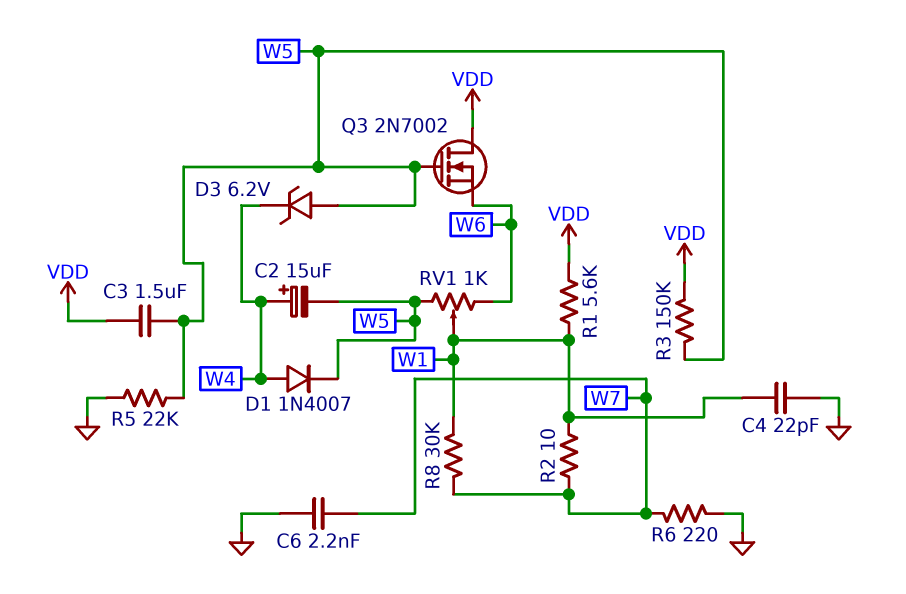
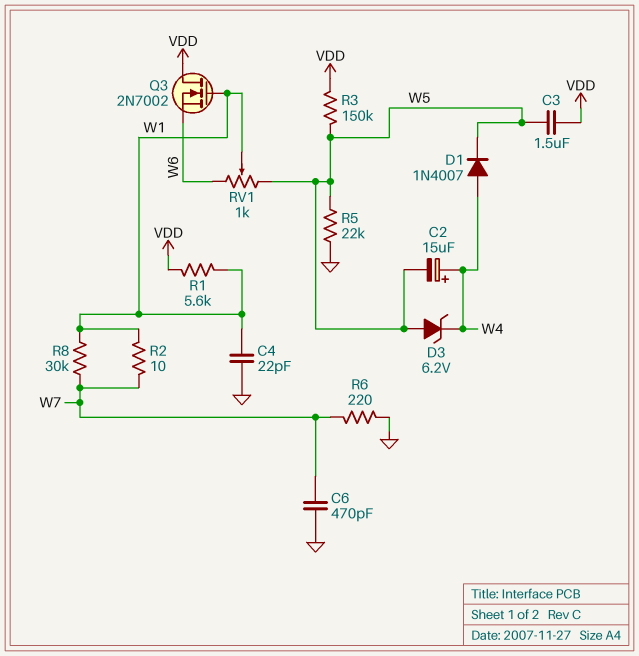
C6: 2.2nF (GND, W7) -> 470pF (GND, W7)
Q3: NMOS 2N7002 (G W5, D VDD, S W6) -> NMOS 2N7002 (G W1, D VDD, S W6)

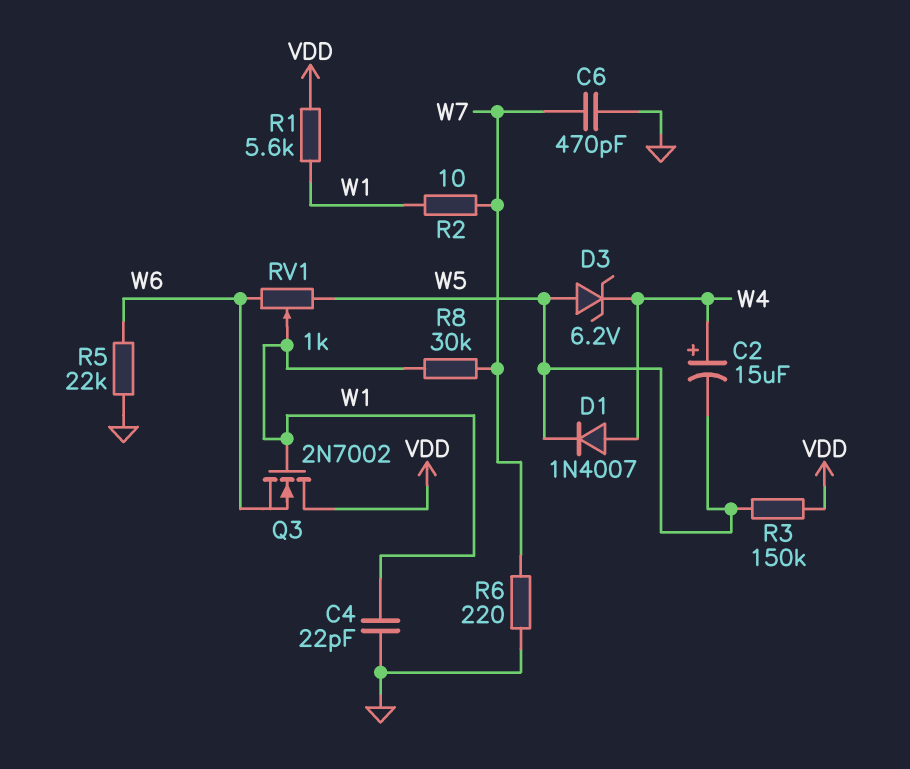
C3: 1.5uF (VDD, W5) -> none
R5: 22k (GND, W5) -> 22k (GND, W6)

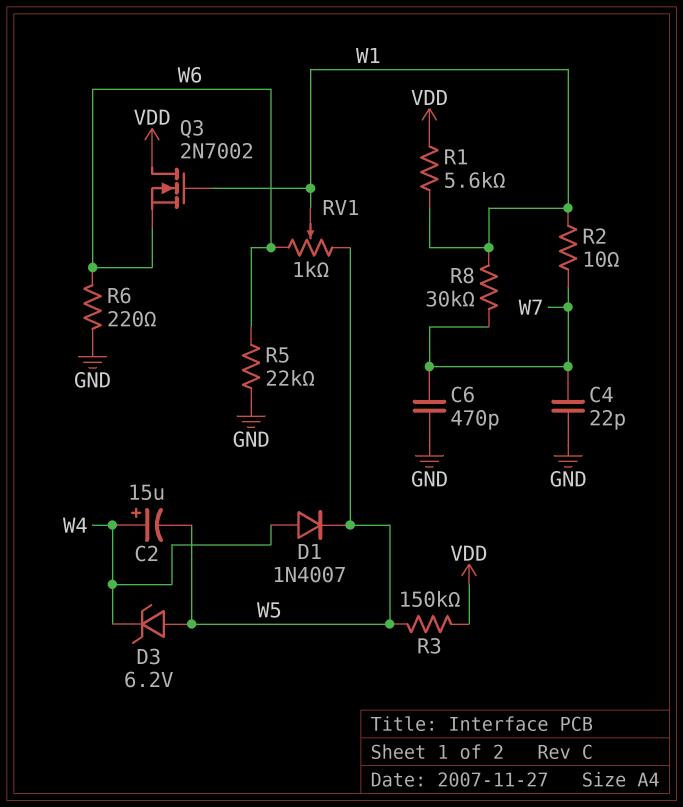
C4: 22pF (GND, W1) -> 22pF (GND, W7)
R6: 220 (GND, W7) -> 220 (GND, W6)

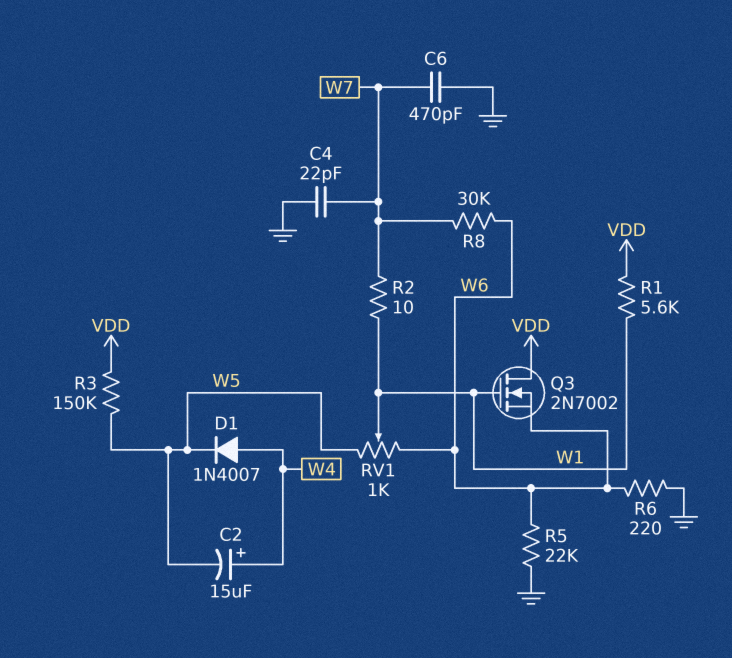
D3: zener 6.2V (A W5, K W4) -> none
R8: 30k (W1, W7) -> 30k (W6, W7)

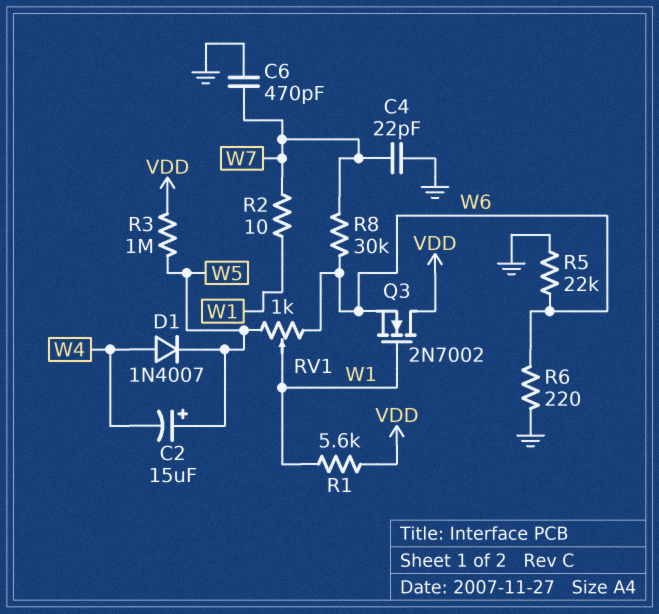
C2: 15uF (plus W4, minus W5) -> 15uF (plus W5, minus W4)
R3: 150k (VDD, W5) -> 1M (VDD, W5)

